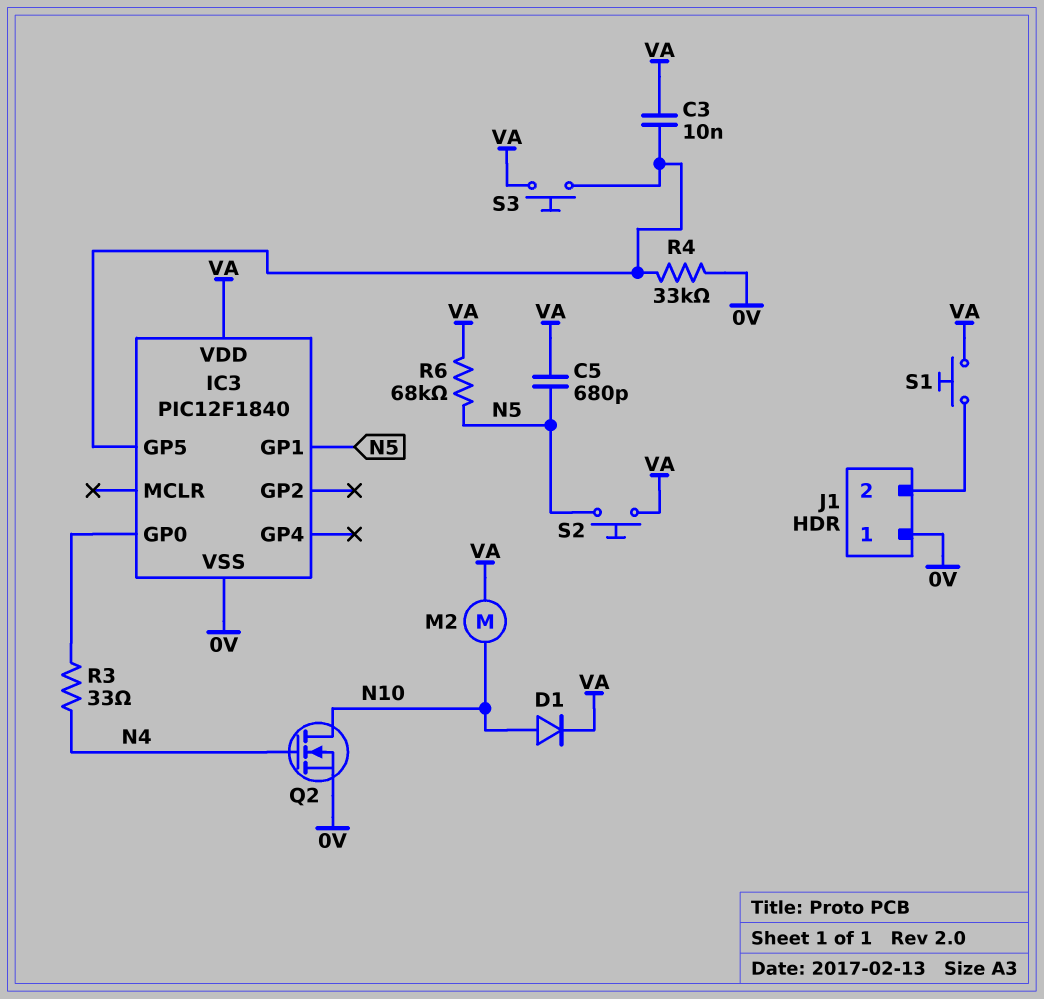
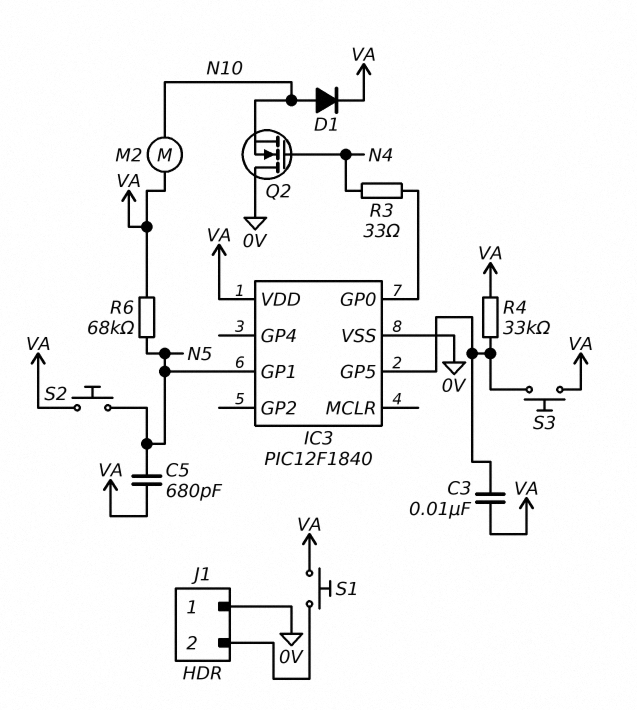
Q2: NMOS (G N4, D N10, S 0V) -> NMOS (G N4, D 0V, S N10)
R4: 33k (0V, IC3/GP5) -> 33k (IC3/GP5, VA)

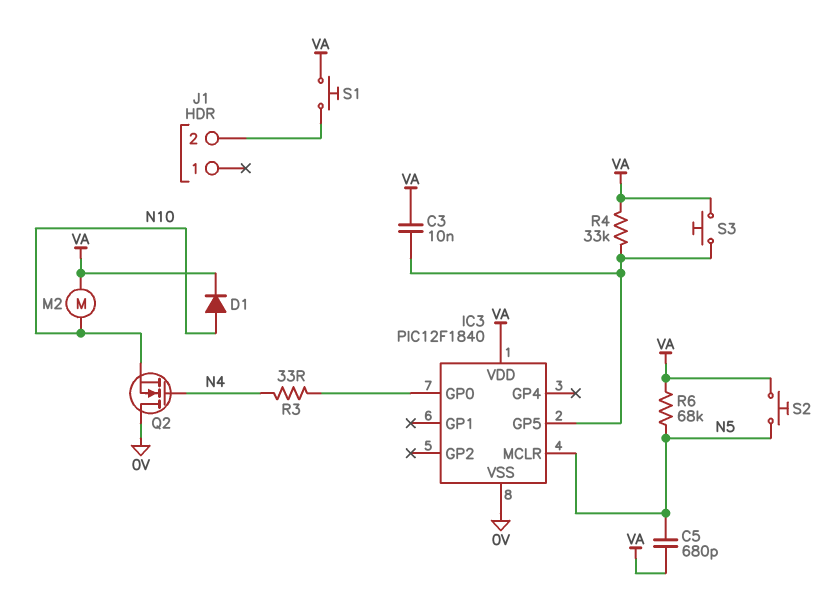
IC3 pin GP1: N5 -> none
IC3 pin MCLR: none -> N5
J1 pin 1: 0V -> none

